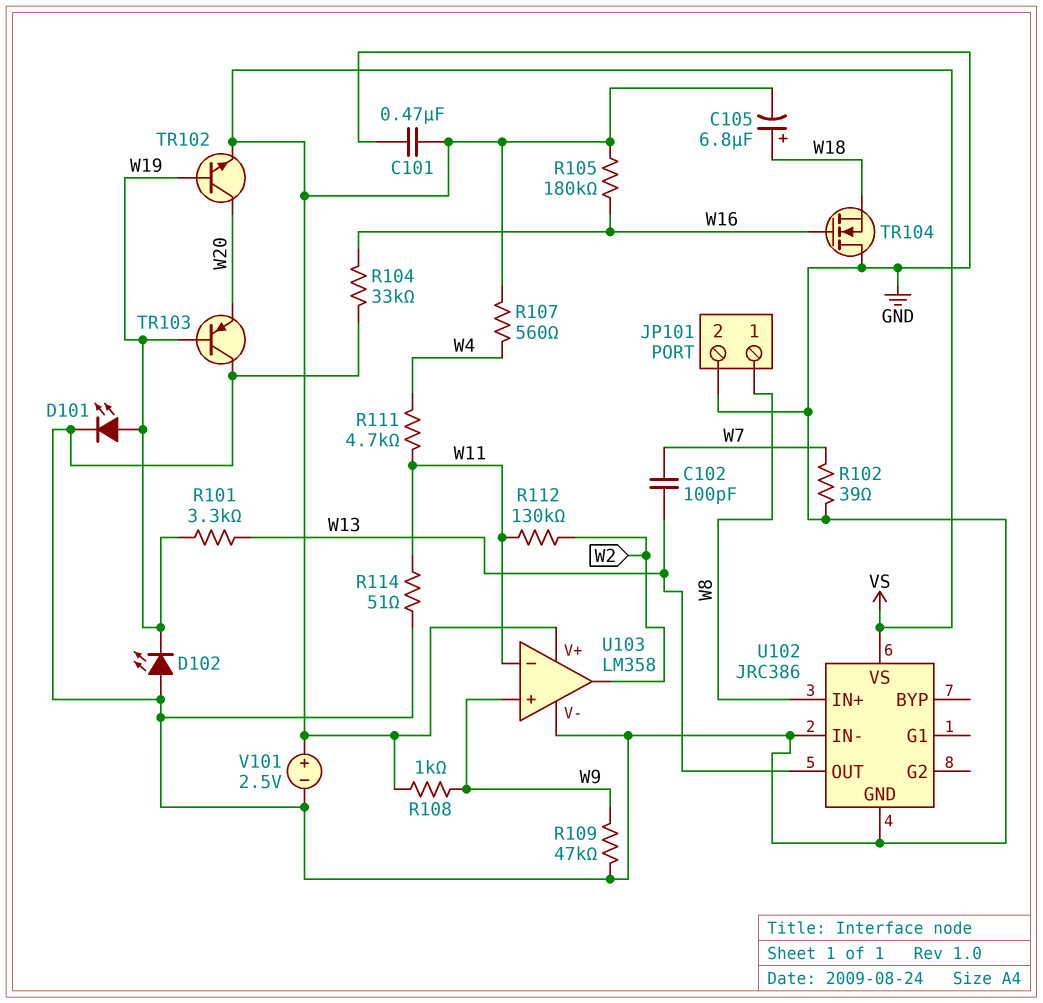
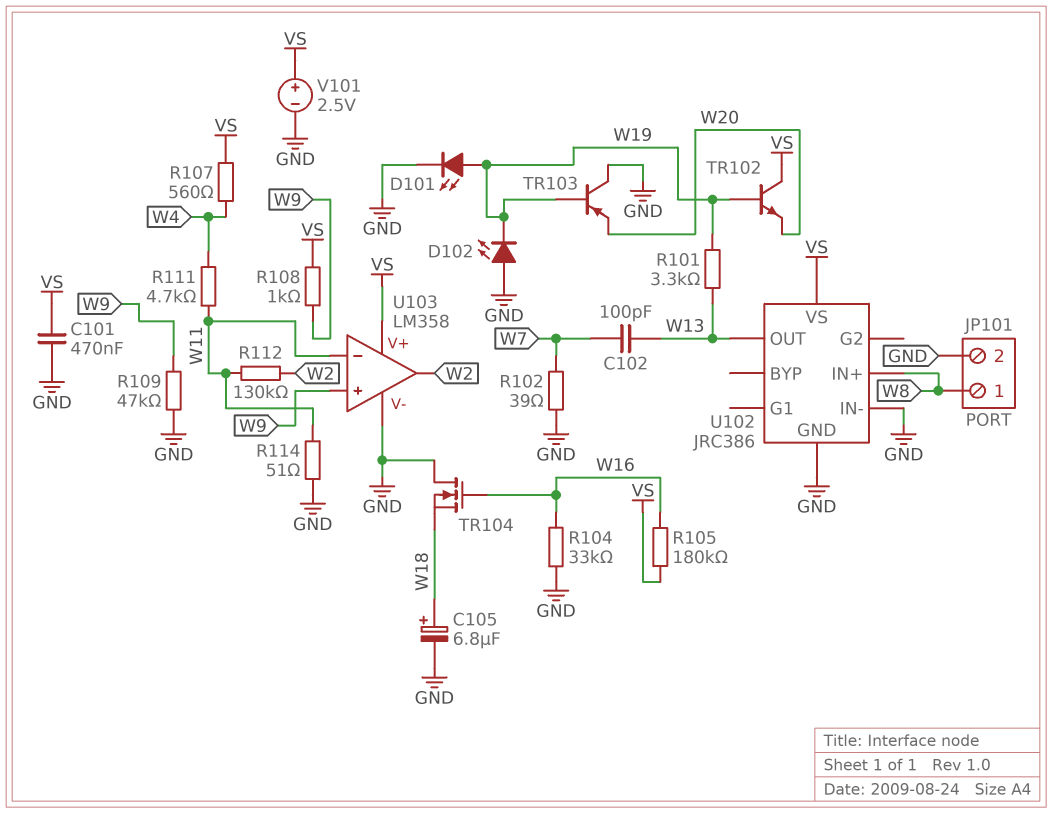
C105: 6.8uF (plus W18, minus VS) -> 6.8uF (plus W18, minus GND)
TR102: NPN (B W19, C W20, E VS) -> NPN (B W19, C VS, E W20)

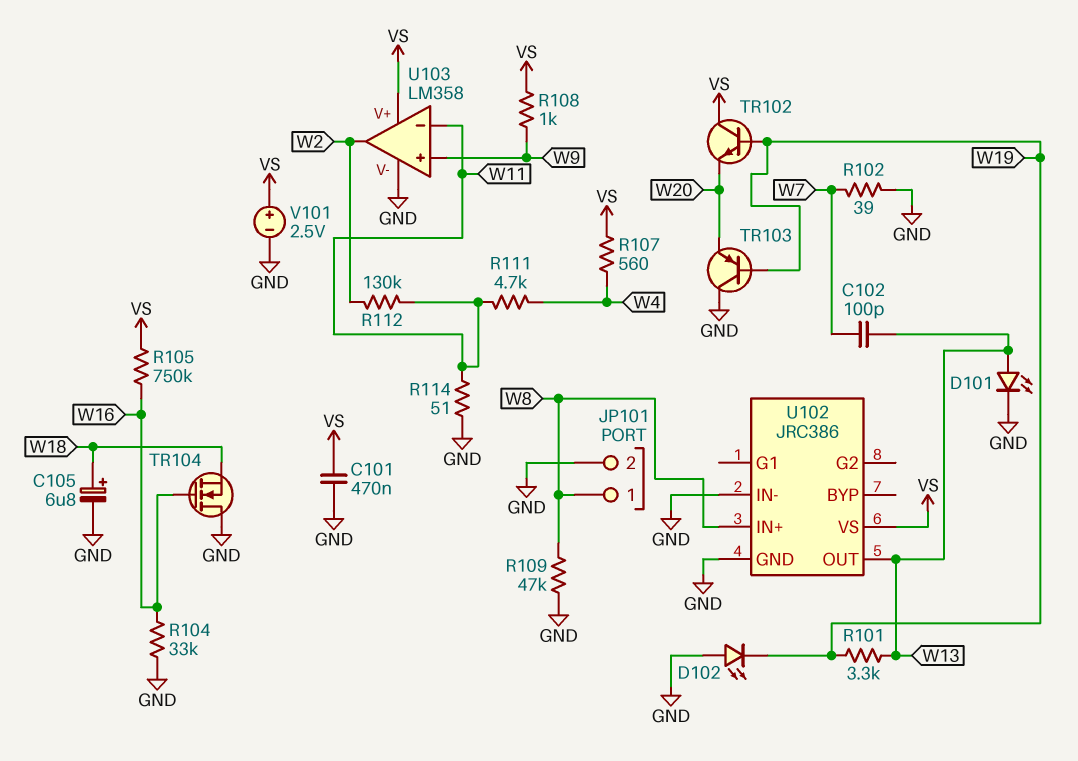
D101: LED (A W19, K GND) -> LED (A W13, K GND)
R105: 180k (VS, W16) -> 750k (VS, W16)
R109: 47k (GND, W9) -> 47k (GND, W8)

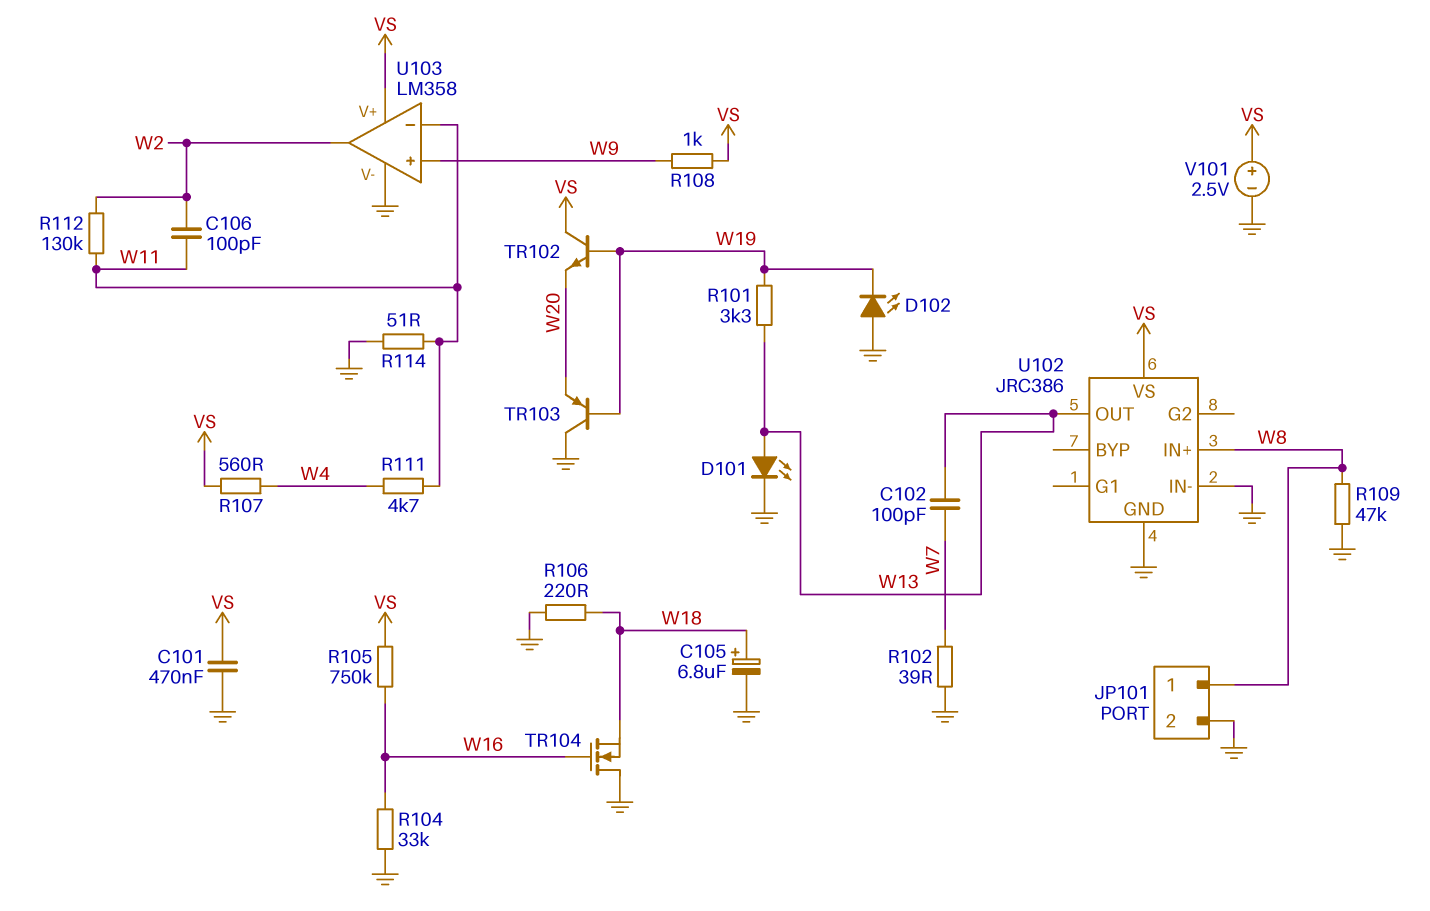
C106: none -> 100pF (W2, W11)
R106: none -> 220 (GND, W18)

